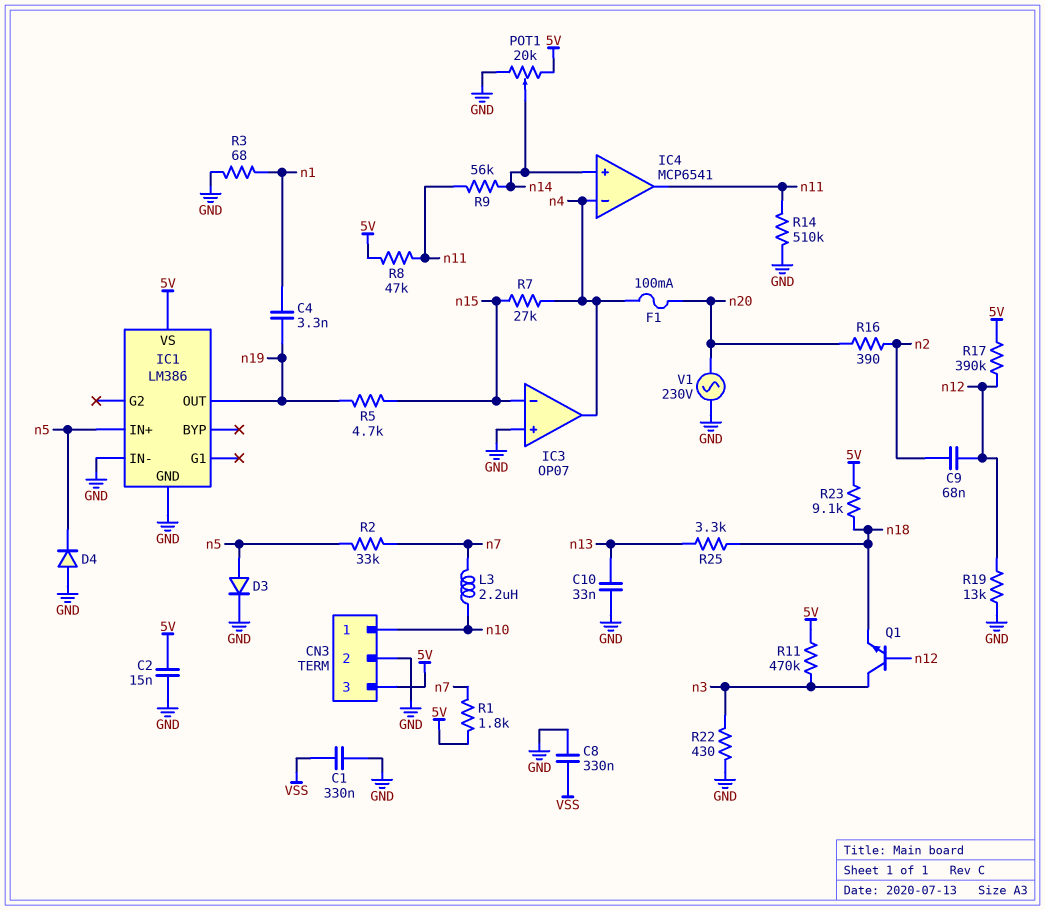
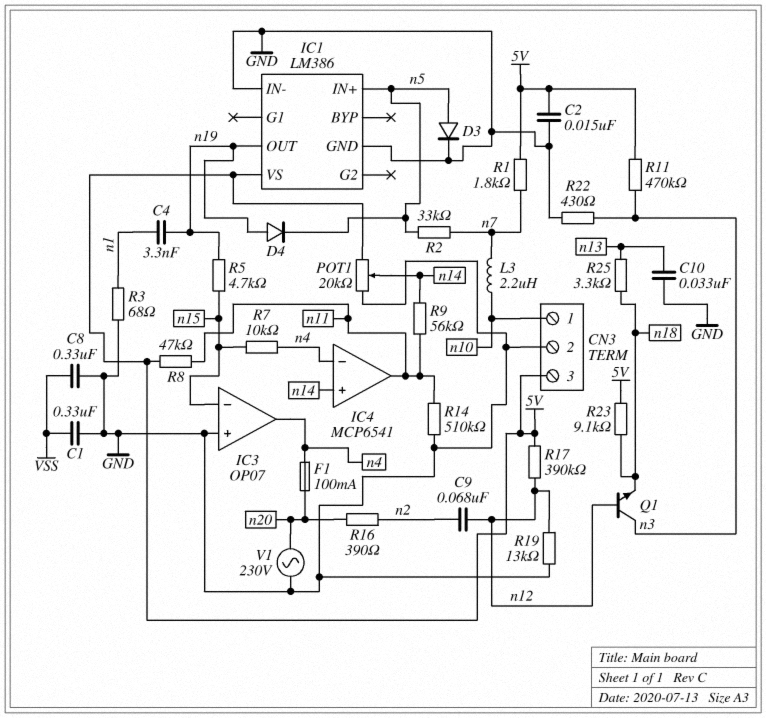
D4: diode (A GND, K n5) -> diode (A n19, K n5)
R7: 27k (n4, n15) -> 10k (n4, n15)

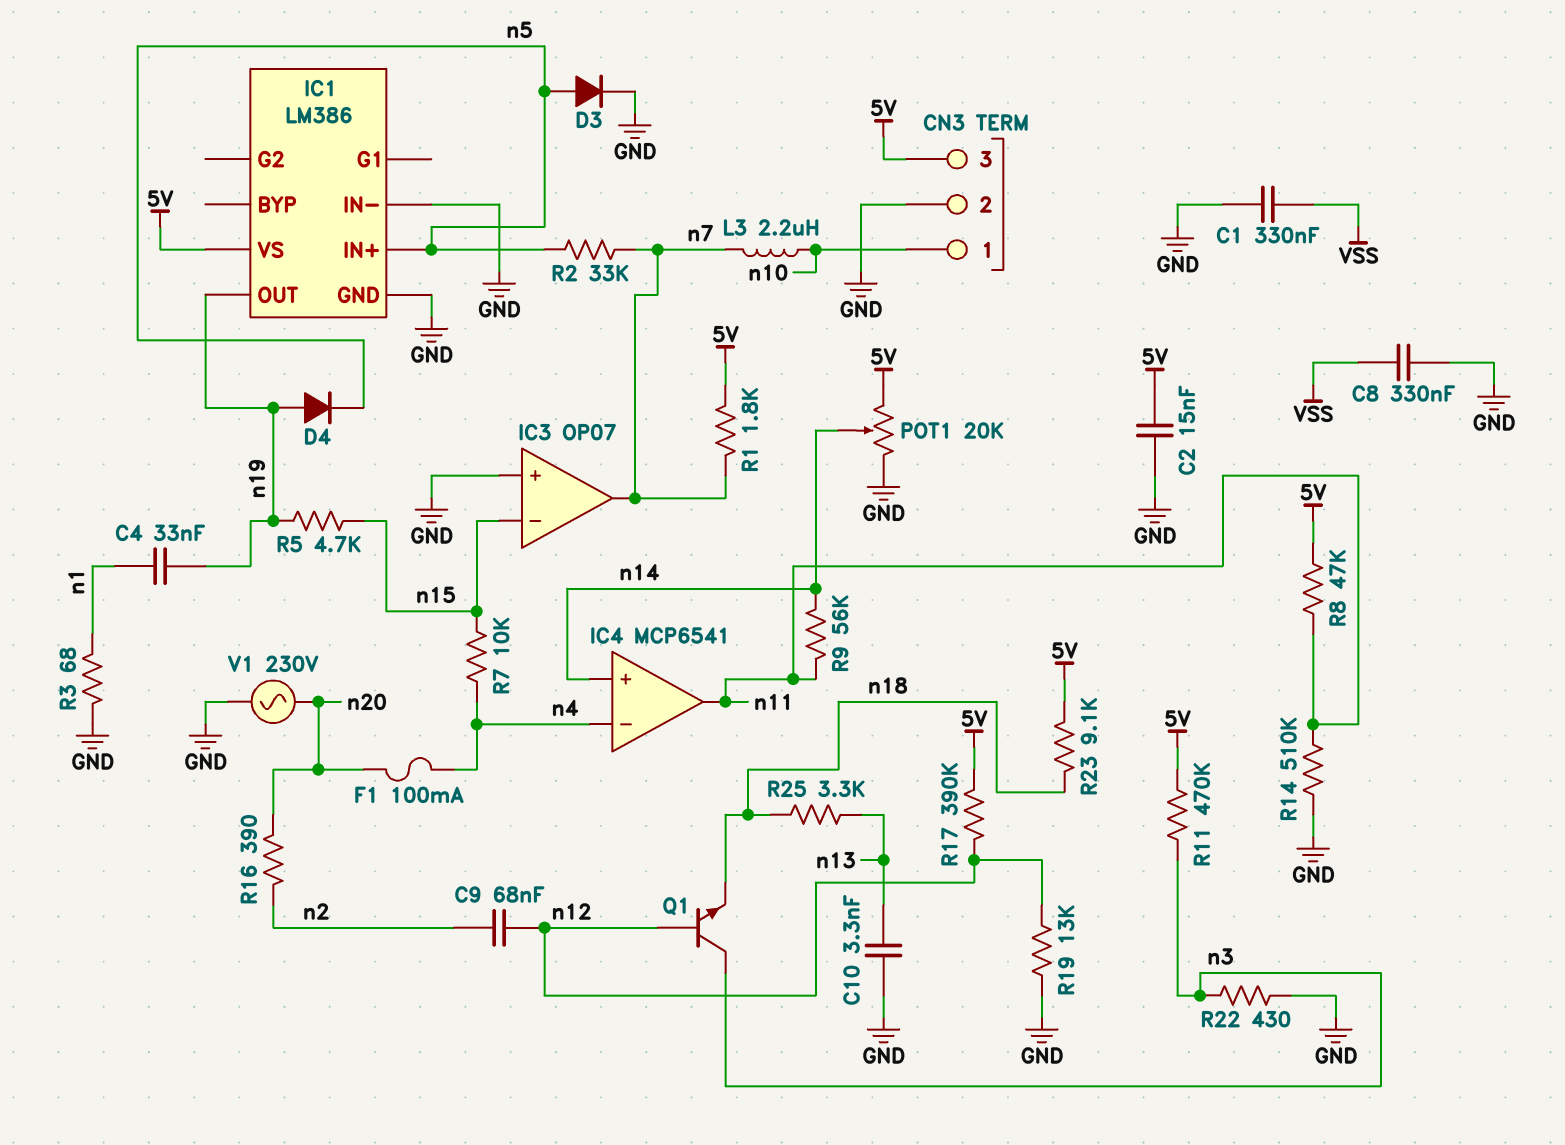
C4: 3.3nF (n1, n19) -> 33nF (n1, n19)
C10: 33nF (GND, n13) -> 3.3nF (GND, n13)
IC3 pin out: n4 -> n7

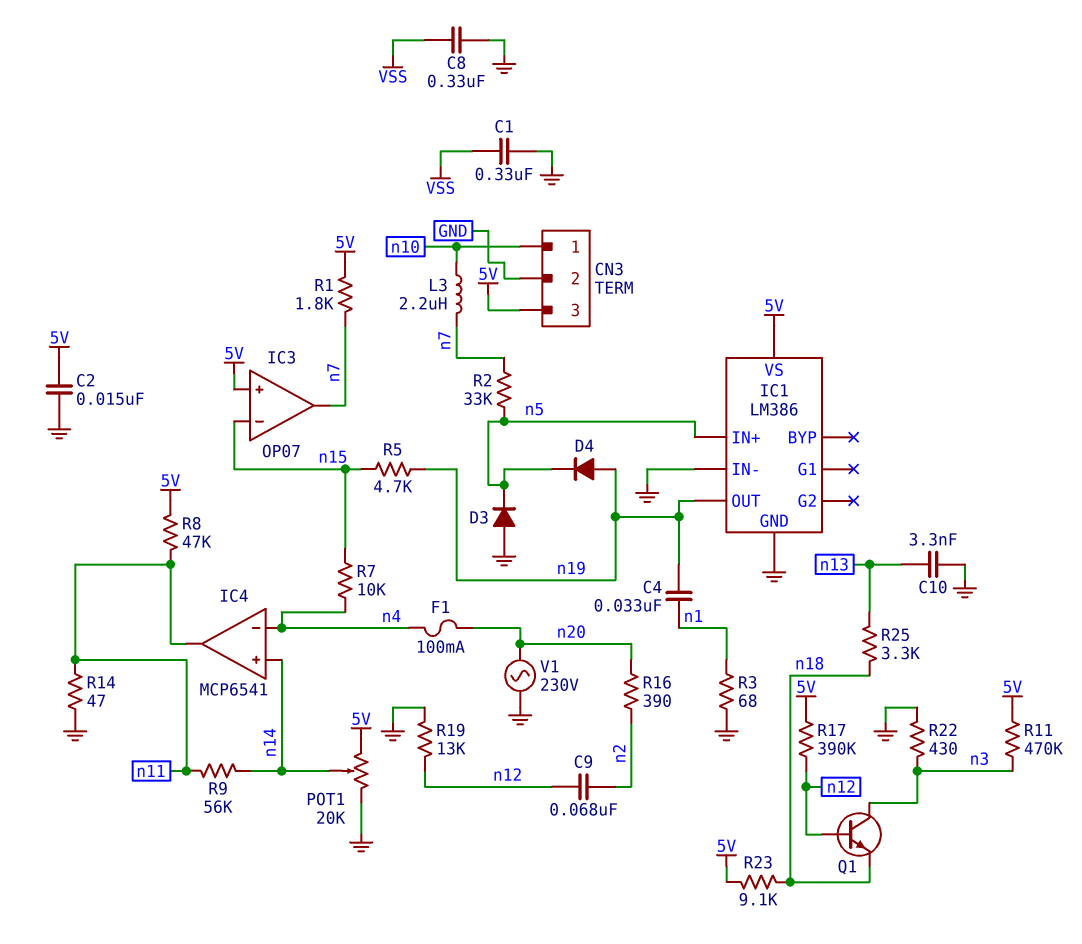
D3: diode (A n5, K GND) -> diode (A GND, K n5)
IC3 pin in+: GND -> 5V
R14: 510k (GND, n11) -> 47 (GND, n11)

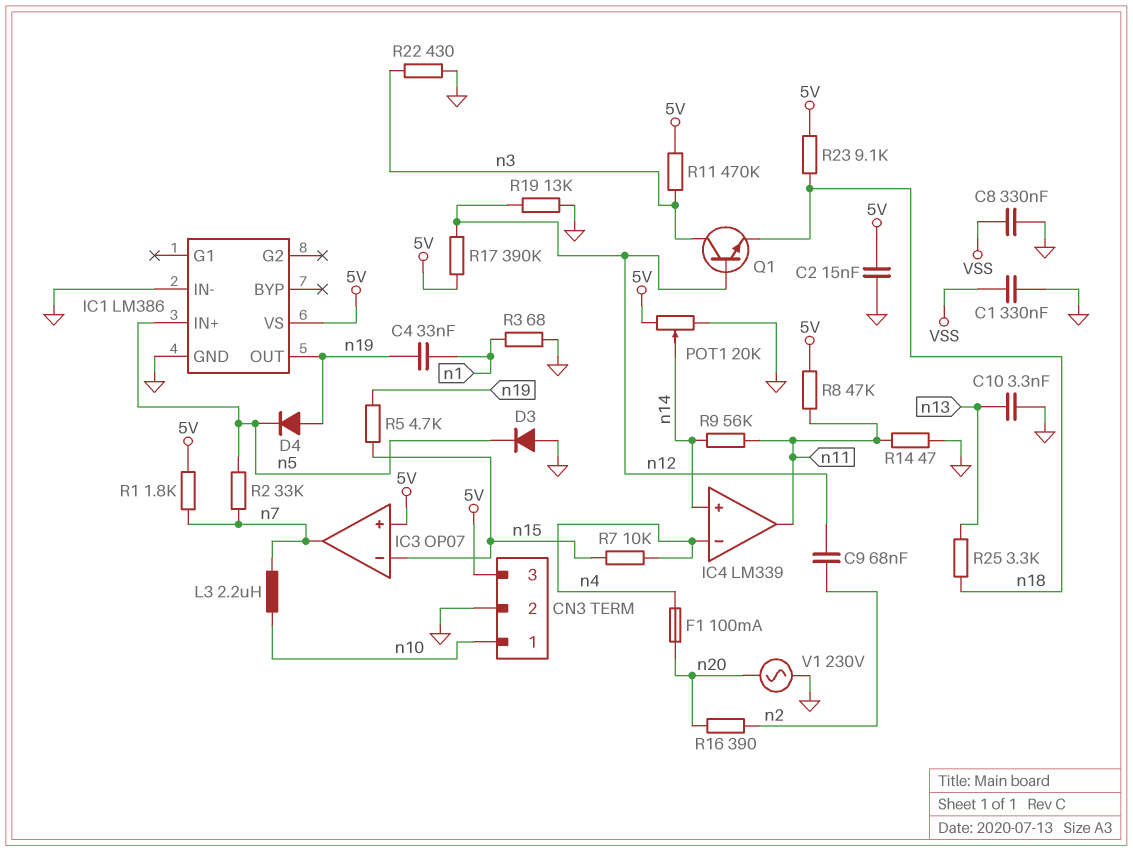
IC4: MCP6541 -> LM339

